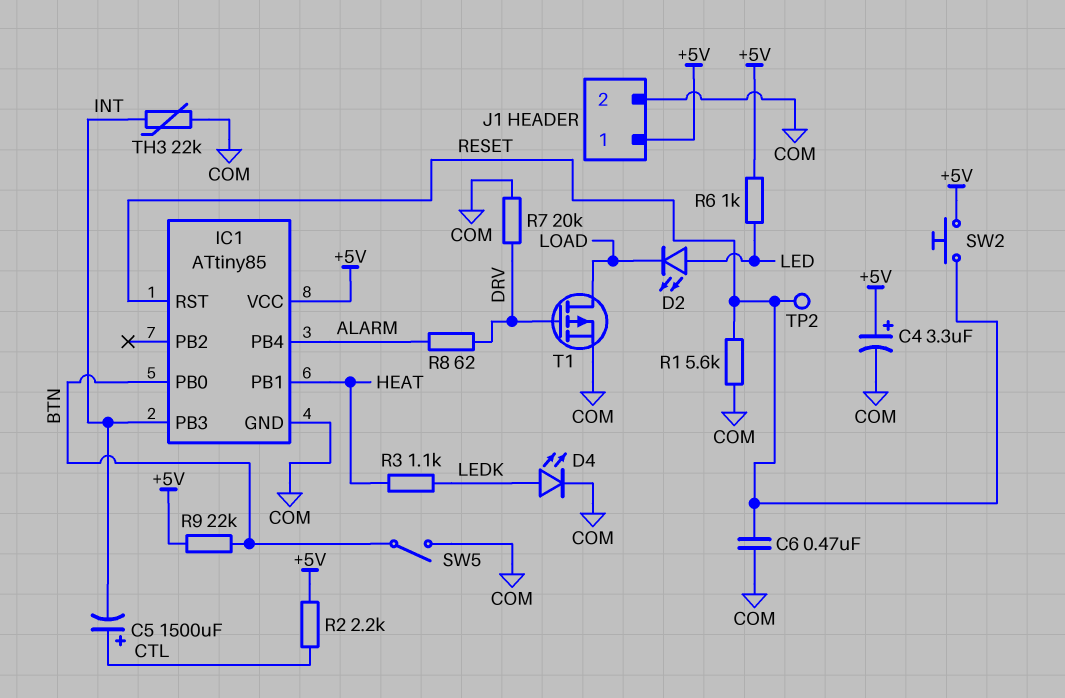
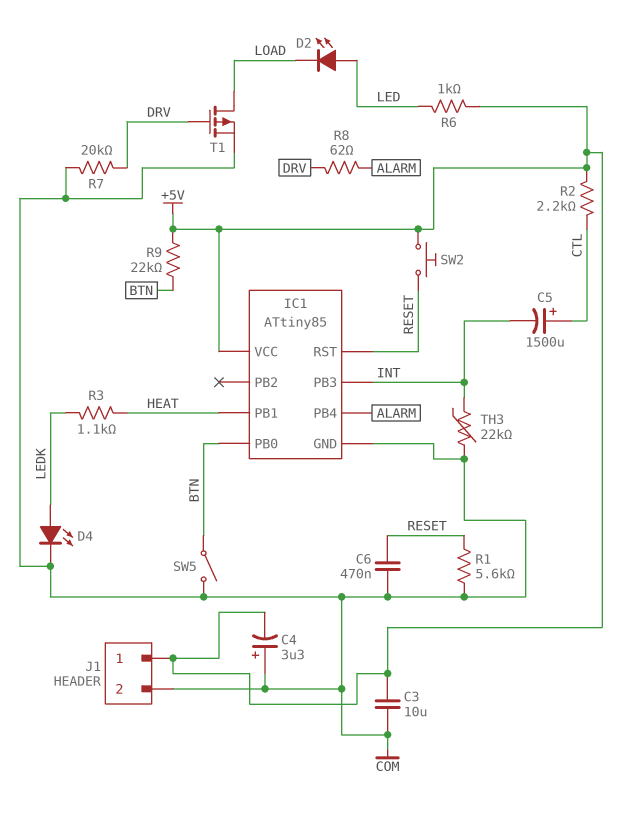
C3: none -> 10uF (+5V, COM)
C4: 3.3uF (plus +5V, minus COM) -> 3.3uF (plus COM, minus +5V)
TP2: test point (RESET) -> none

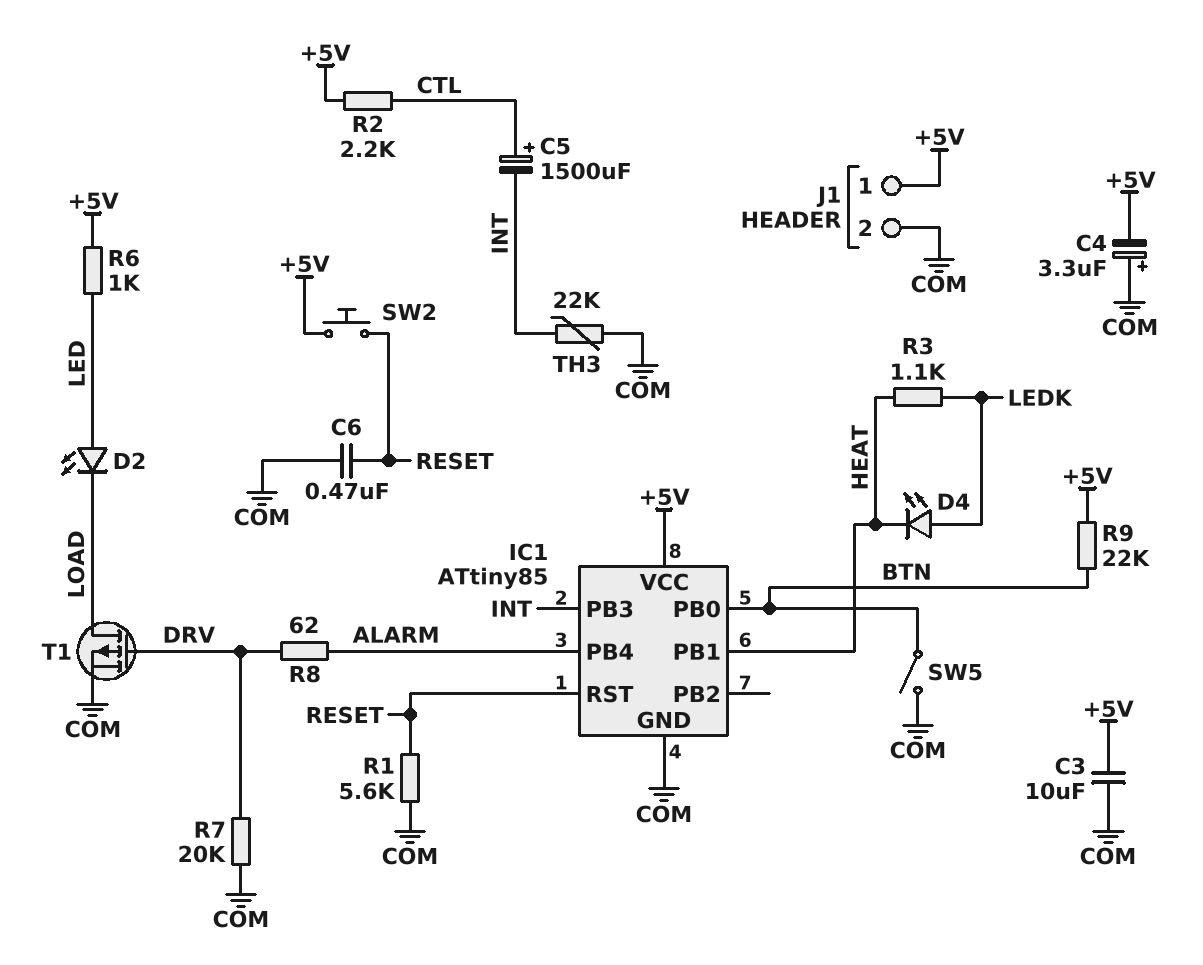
D4: LED (A LEDK, K COM) -> LED (A LEDK, K HEAT)

